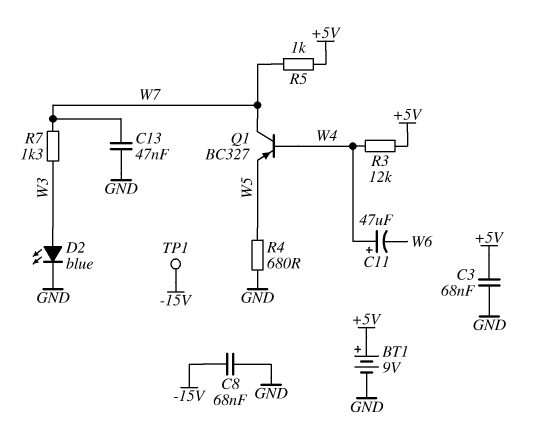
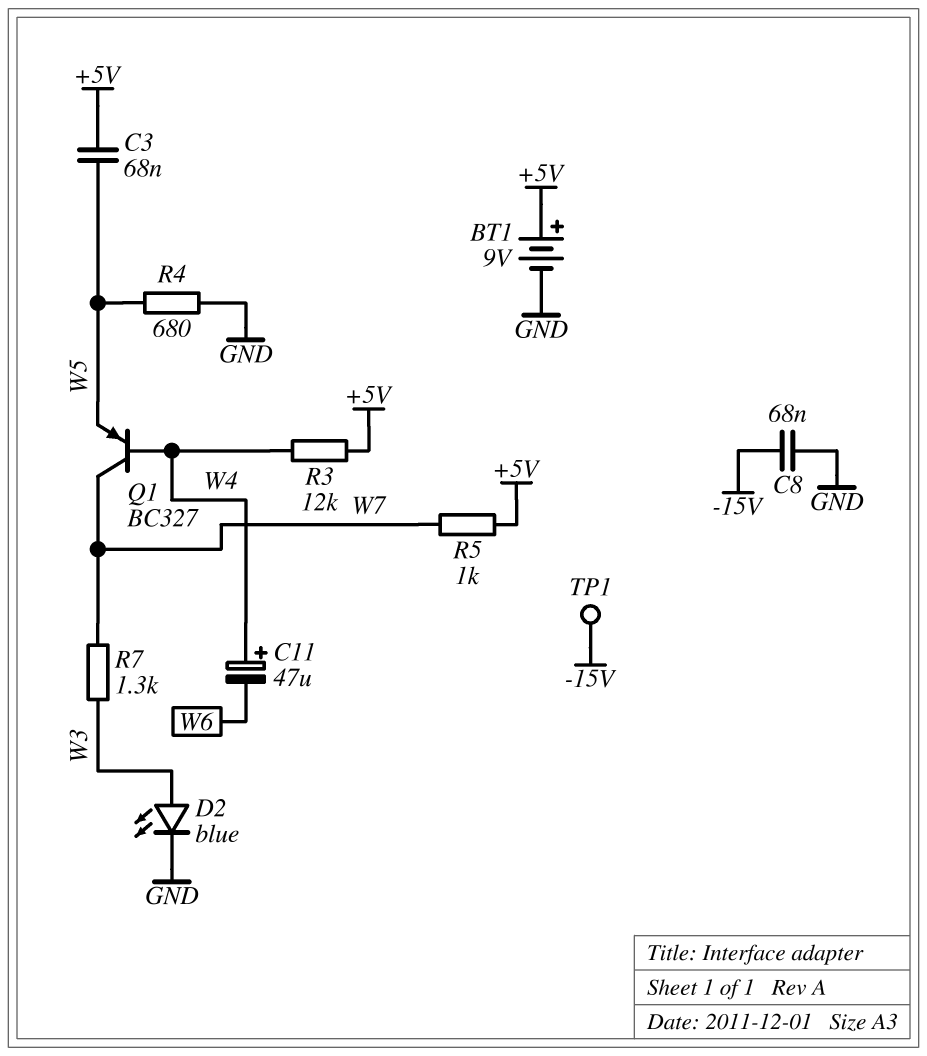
C3: 68nF (+5V, GND) -> 68nF (+5V, W5)
C13: 47nF (GND, W7) -> none

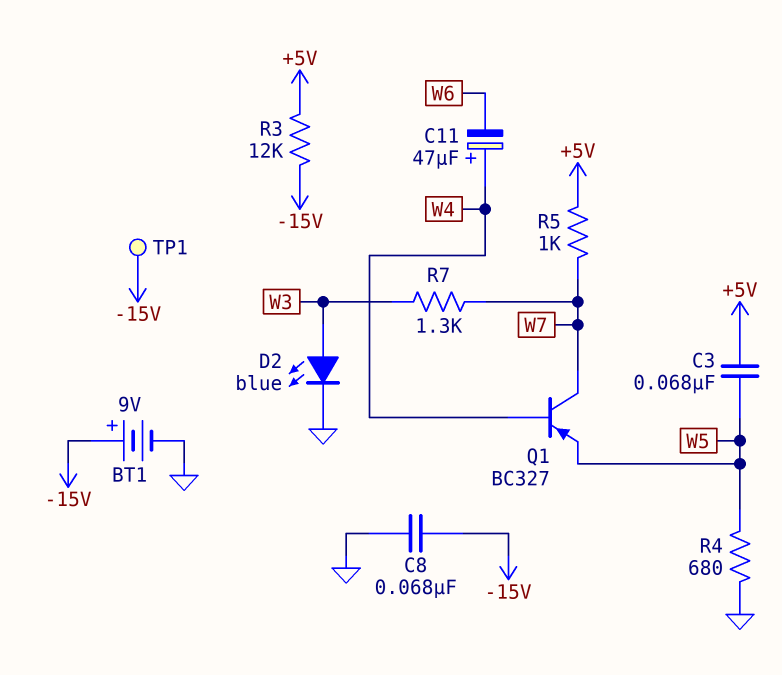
BT1: 9V (plus +5V, minus GND) -> 9V (plus -15V, minus GND)
R3: 12k (+5V, W4) -> 12k (+5V, -15V)

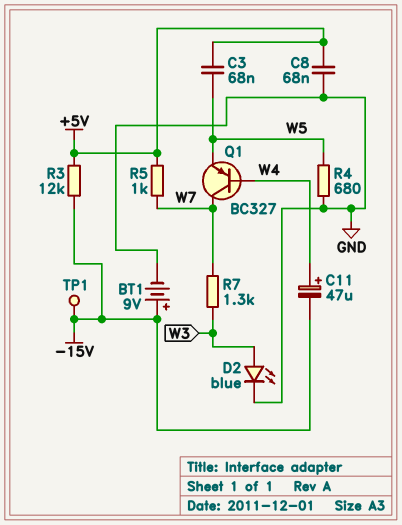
C8: 68nF (-15V, GND) -> 68nF (+5V, GND)
C11: 47uF (plus W4, minus W6) -> 47uF (plus W4, minus -15V)

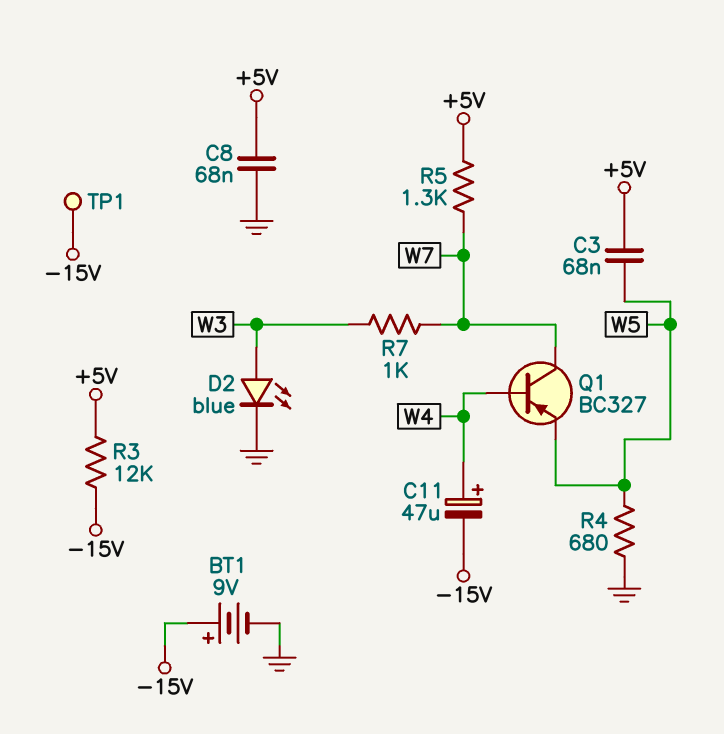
R5: 1k (+5V, W7) -> 1.3k (+5V, W7)
R7: 1.3k (W3, W7) -> 1k (W3, W7)

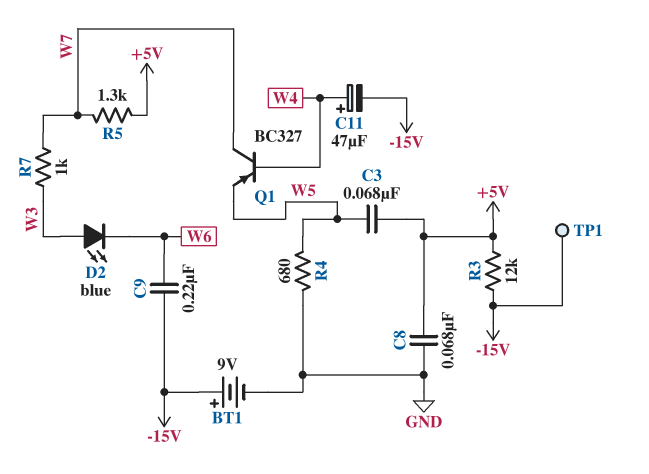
C9: none -> 220nF (-15V, W6)
D2: LED blue (A W3, K GND) -> LED blue (A W3, K W6)

